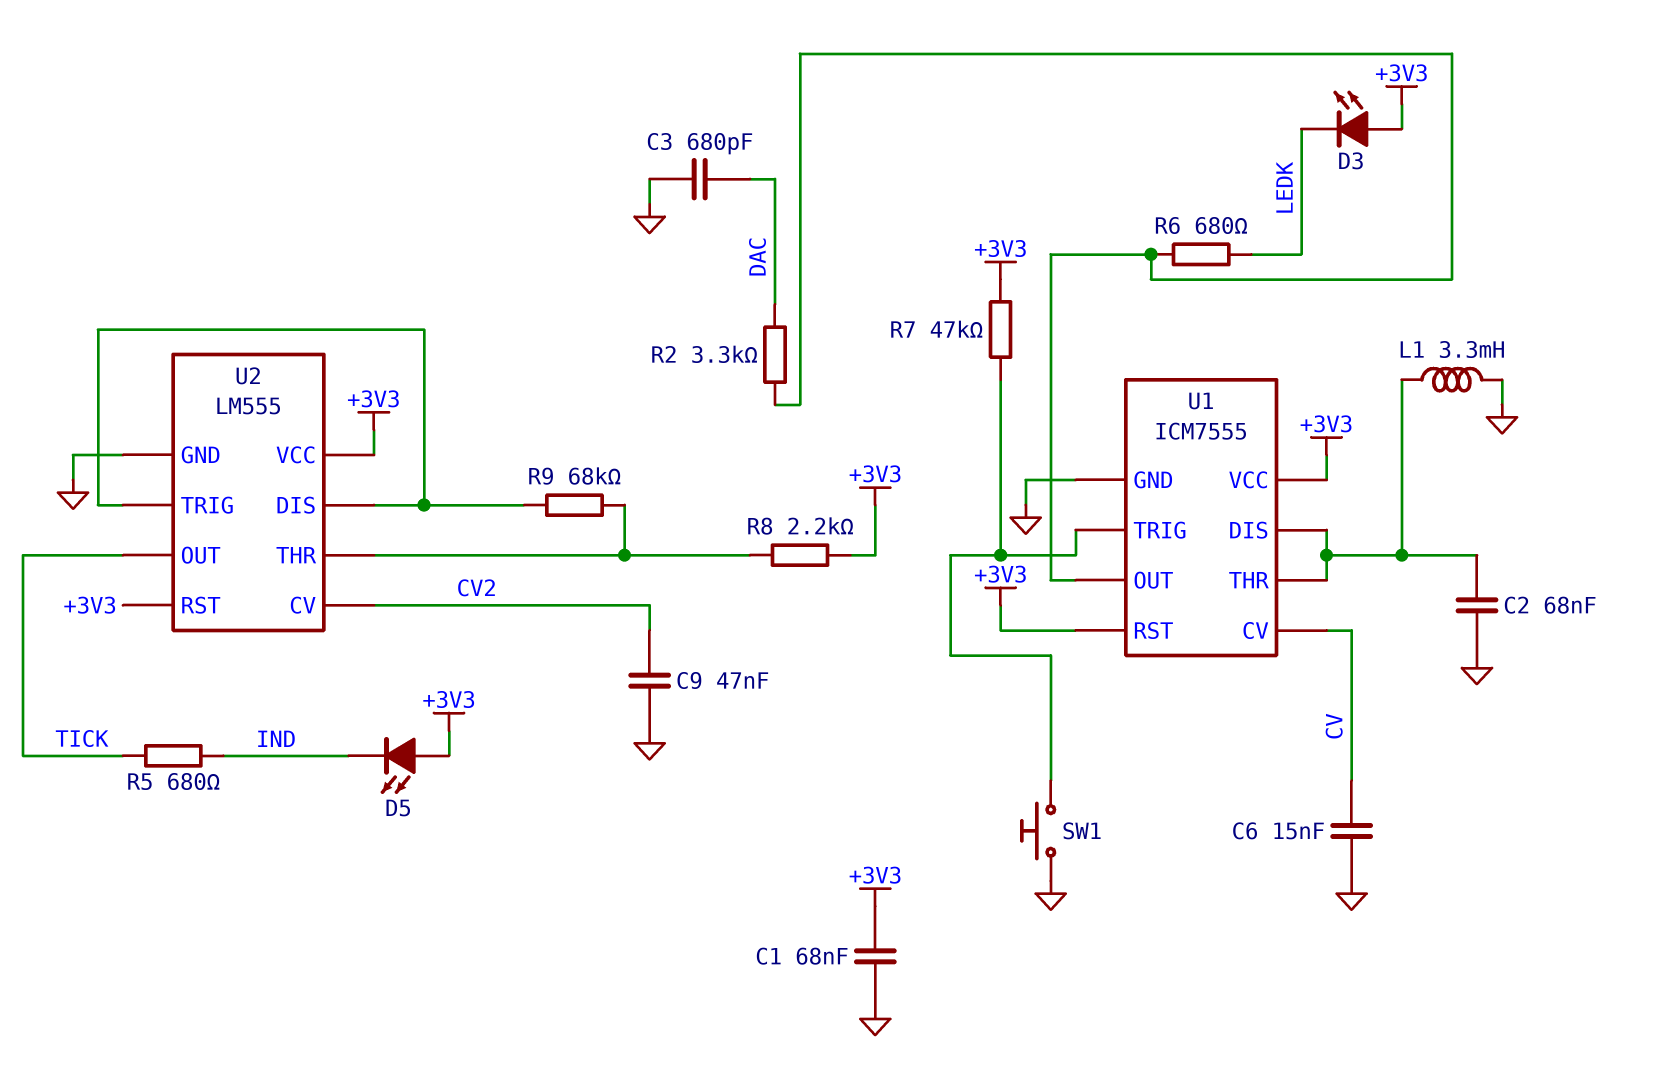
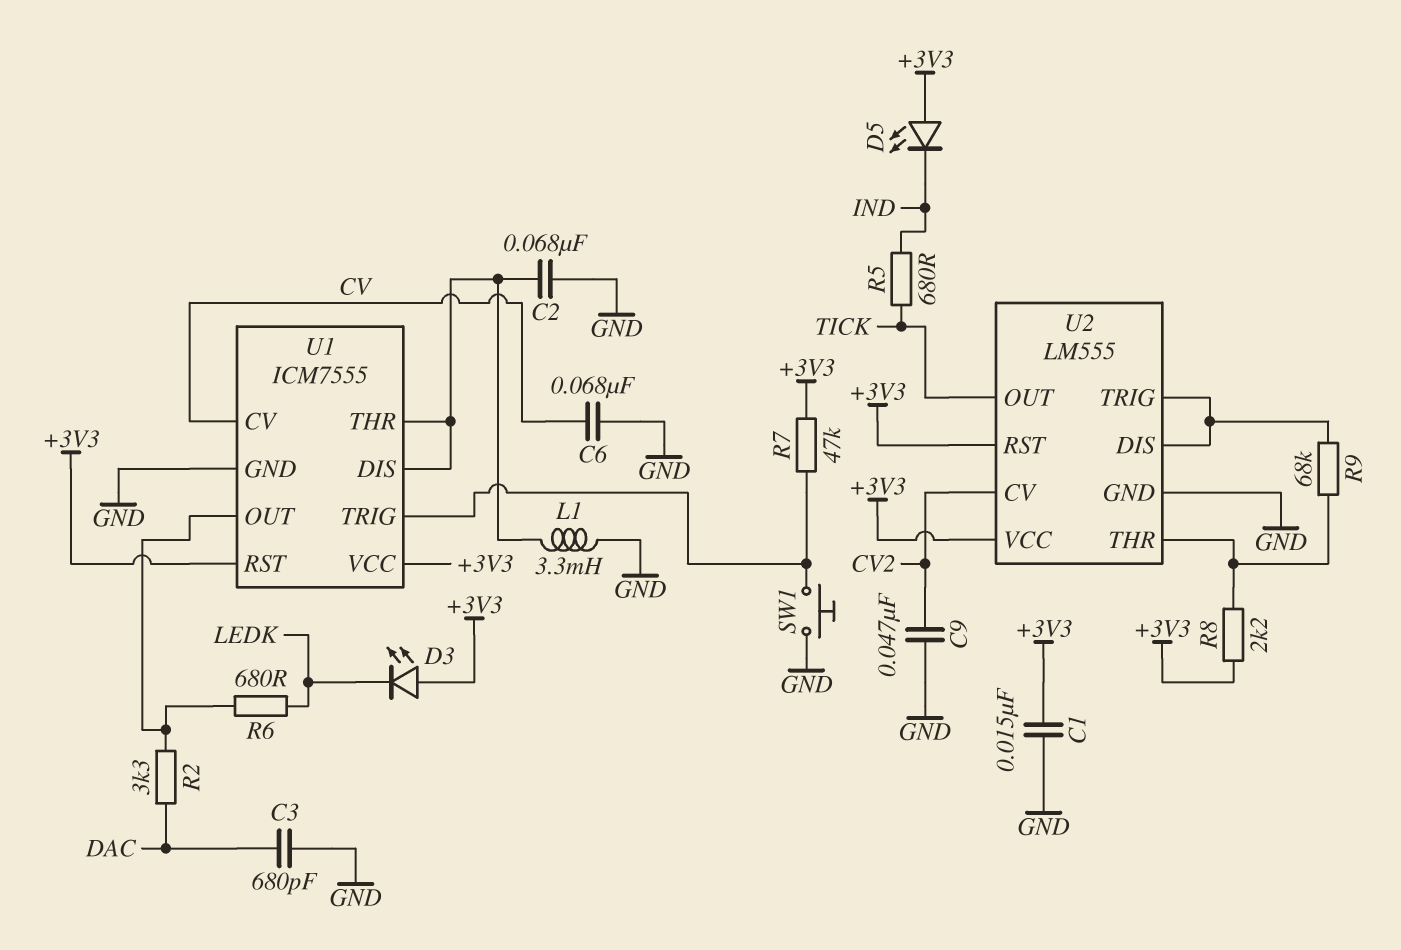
C1: 68nF (+3V3, GND) -> 15nF (+3V3, GND)
C6: 15nF (CV, GND) -> 68nF (CV, GND)

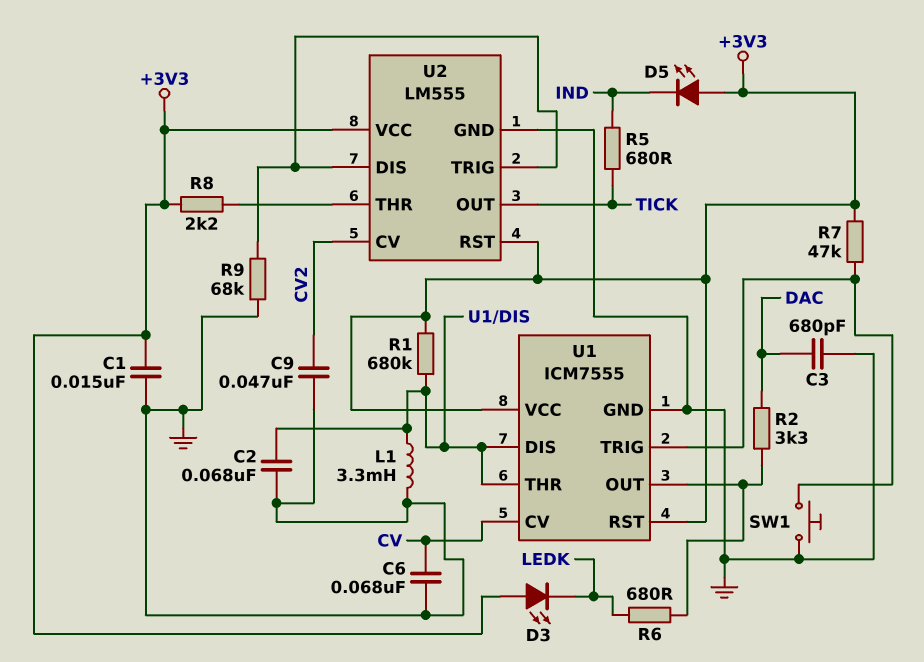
R1: none -> 680k (+3V3, U1/DIS)
R9: 68k (U2/DIS, U2/THR) -> 68k (GND, U2/DIS)

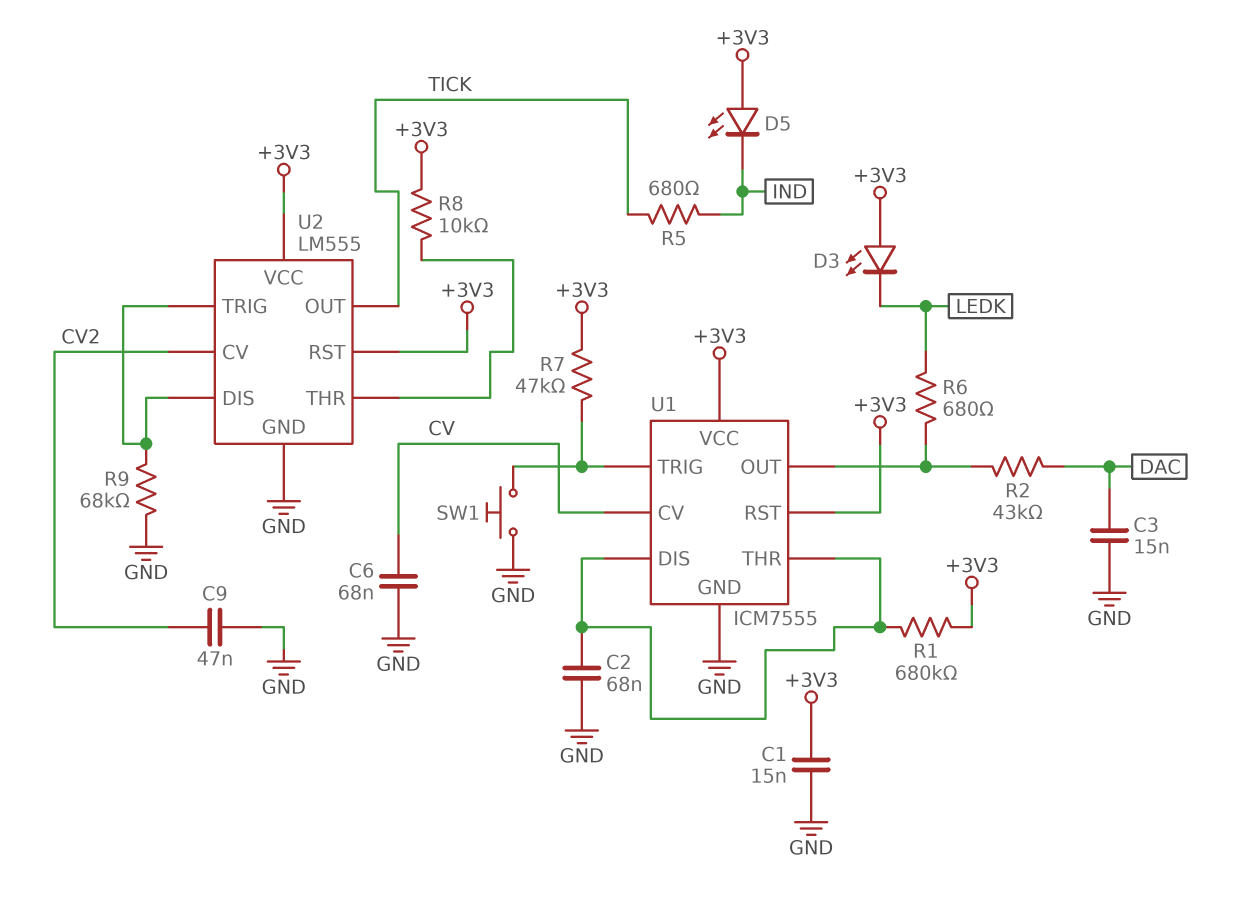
C3: 680pF (DAC, GND) -> 15nF (DAC, GND)
L1: 3.3mH (GND, U1/DIS) -> none
R2: 3.3k (DAC, U1/OUT) -> 43k (DAC, U1/OUT)
R8: 2.2k (+3V3, U2/THR) -> 10k (+3V3, U2/THR)

